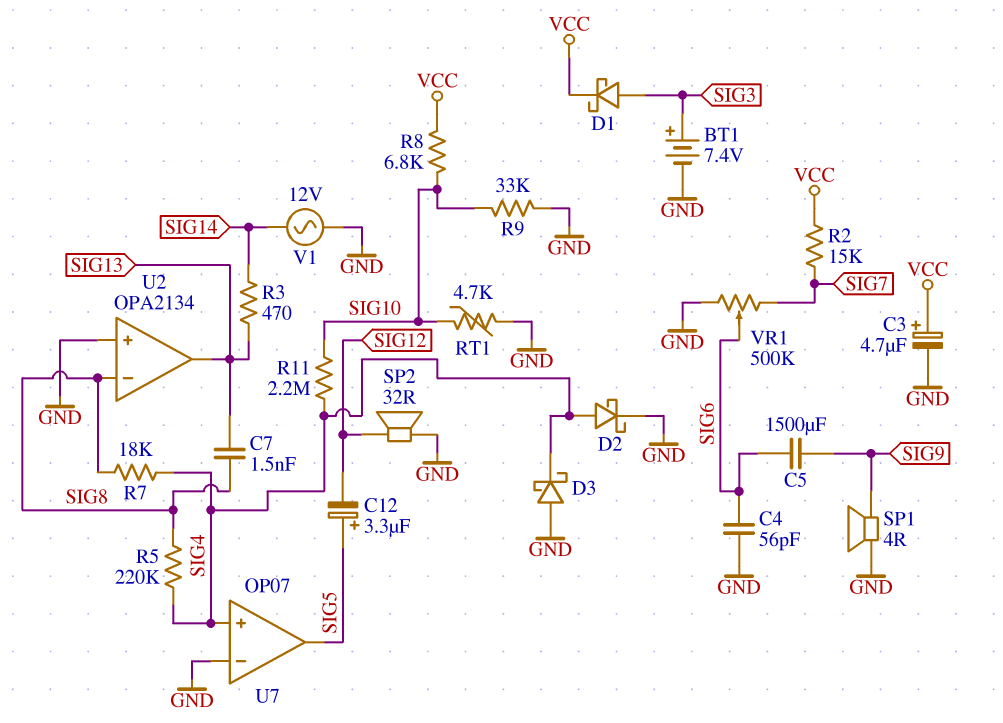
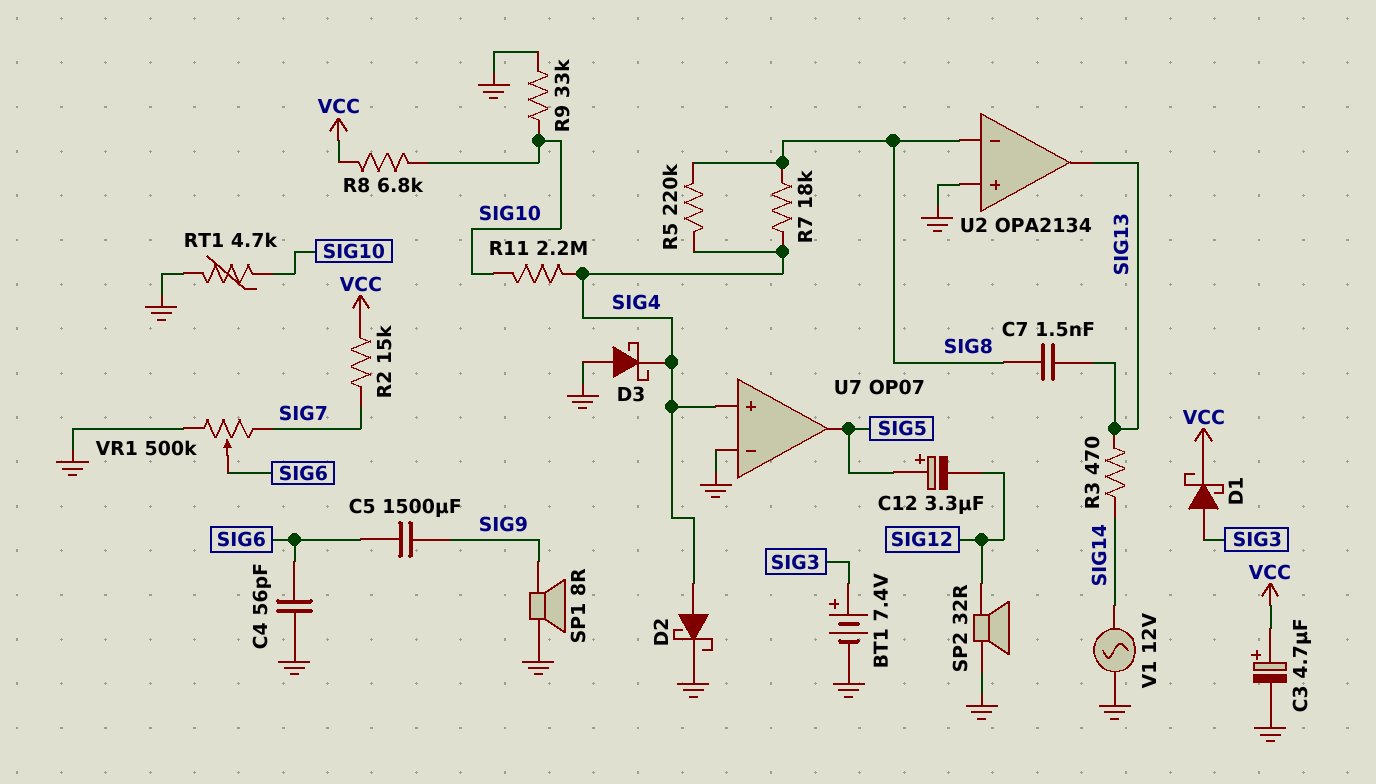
SP1: speaker 4R (GND, SIG9) -> speaker 8R (GND, SIG9)

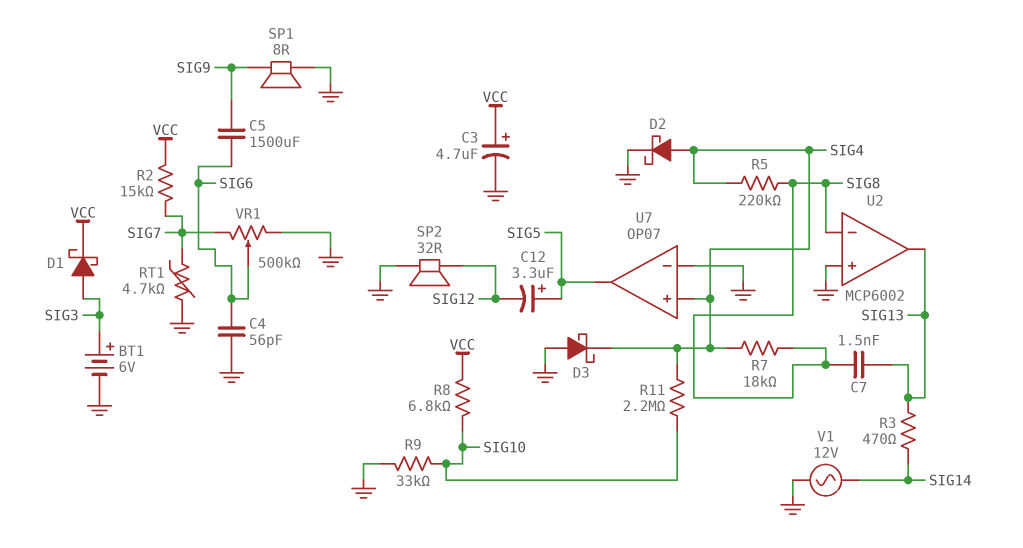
BT1: 7.4V (plus SIG3, minus GND) -> 6V (plus SIG3, minus GND)
RT1: 4.7k (GND, SIG10) -> 4.7k (GND, SIG7)
U2: OPA2134 -> MCP6002

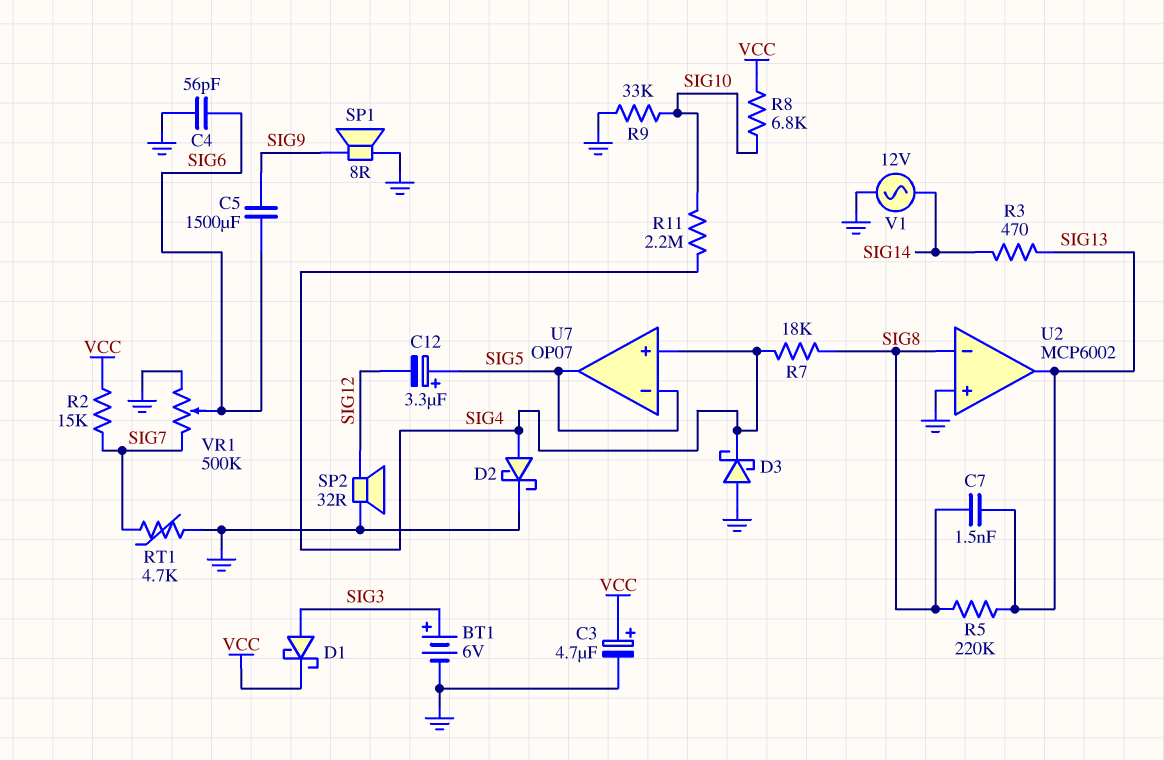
R5: 220k (SIG4, SIG8) -> 220k (SIG8, SIG13)
U7 pin in-: GND -> SIG5

